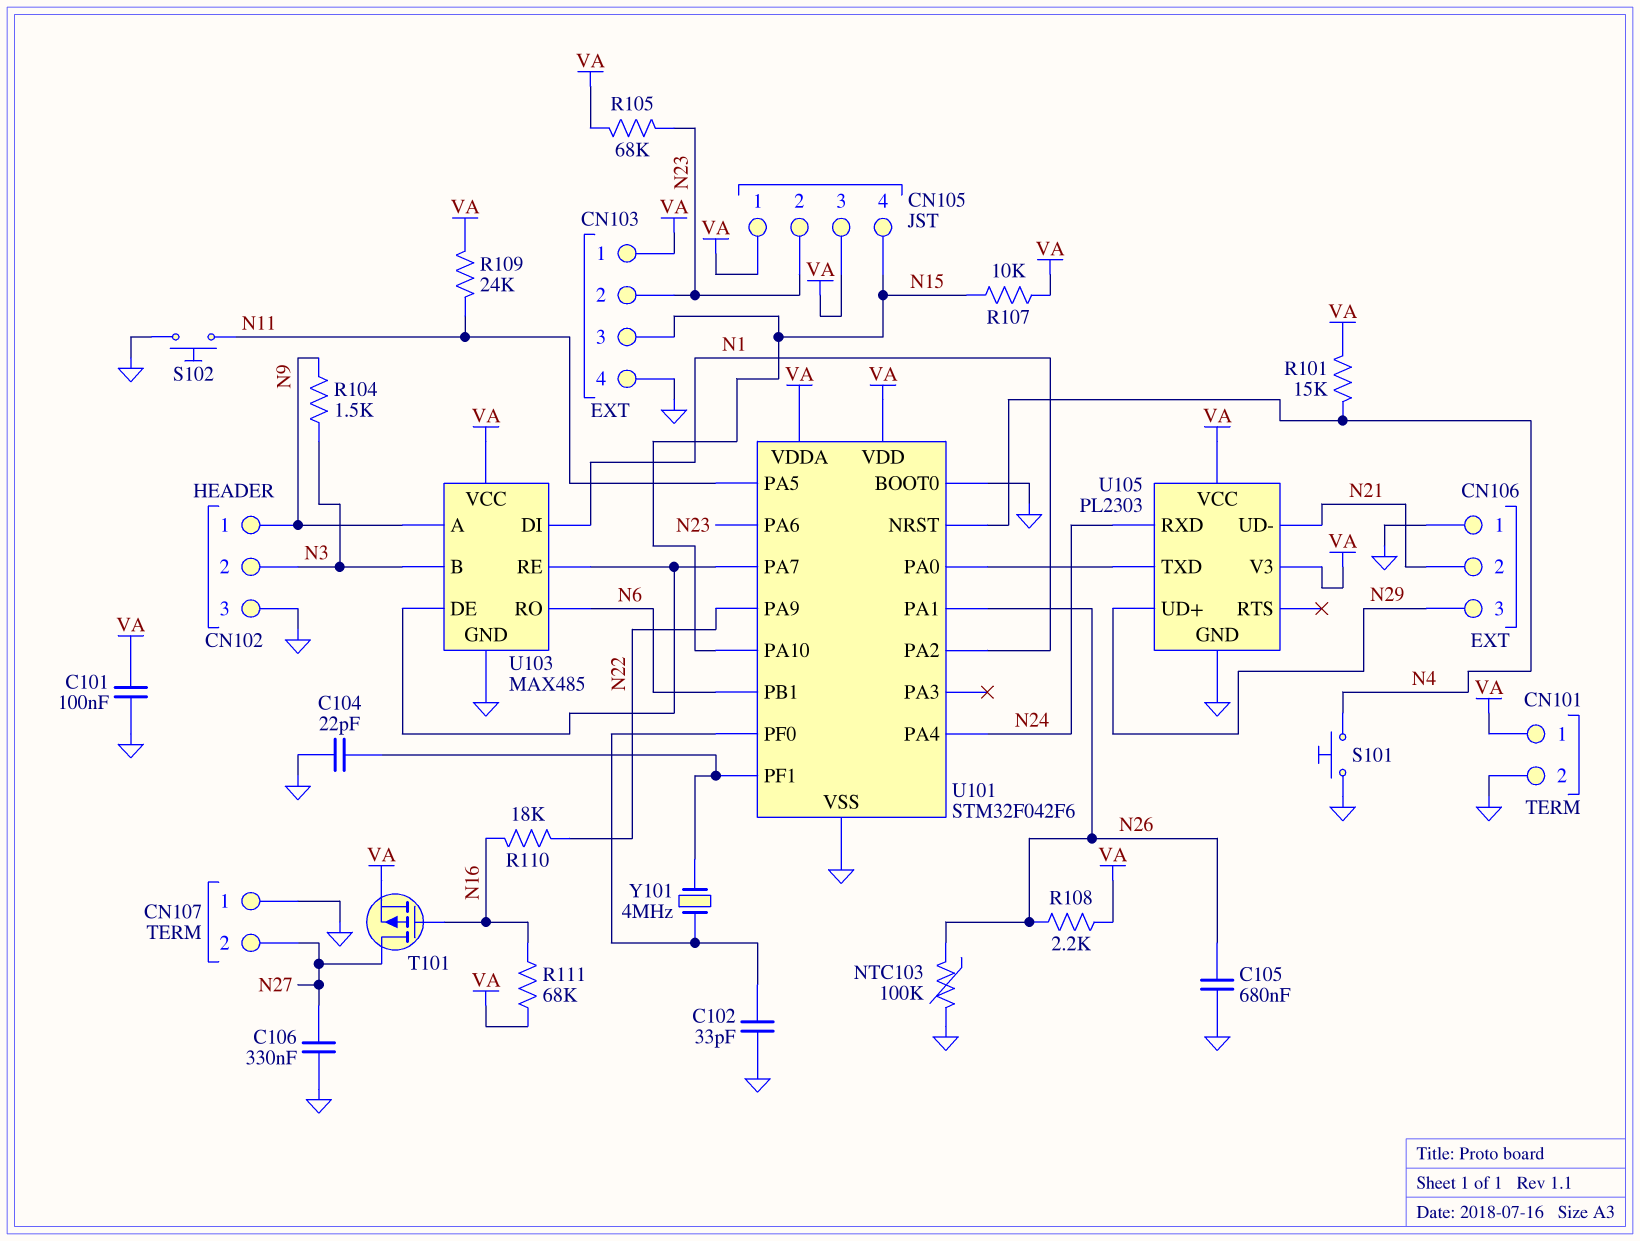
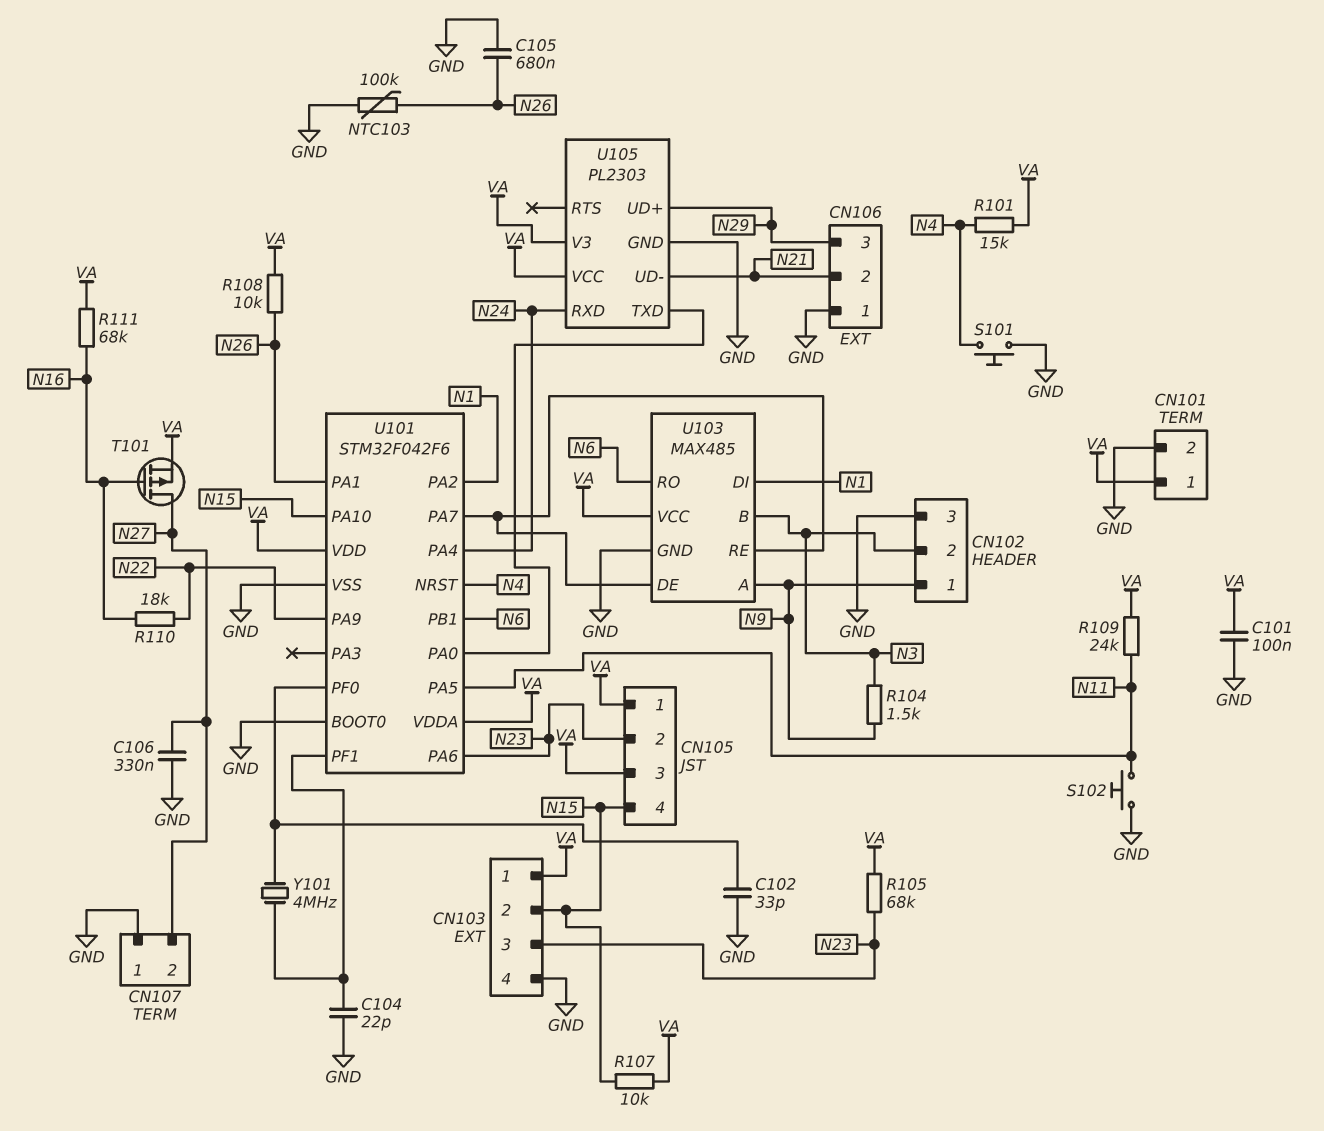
CN103 pin 2: N23 -> N15
CN103 pin 3: N15 -> N23
R108: 2.2k (N26, VA) -> 10k (N26, VA)

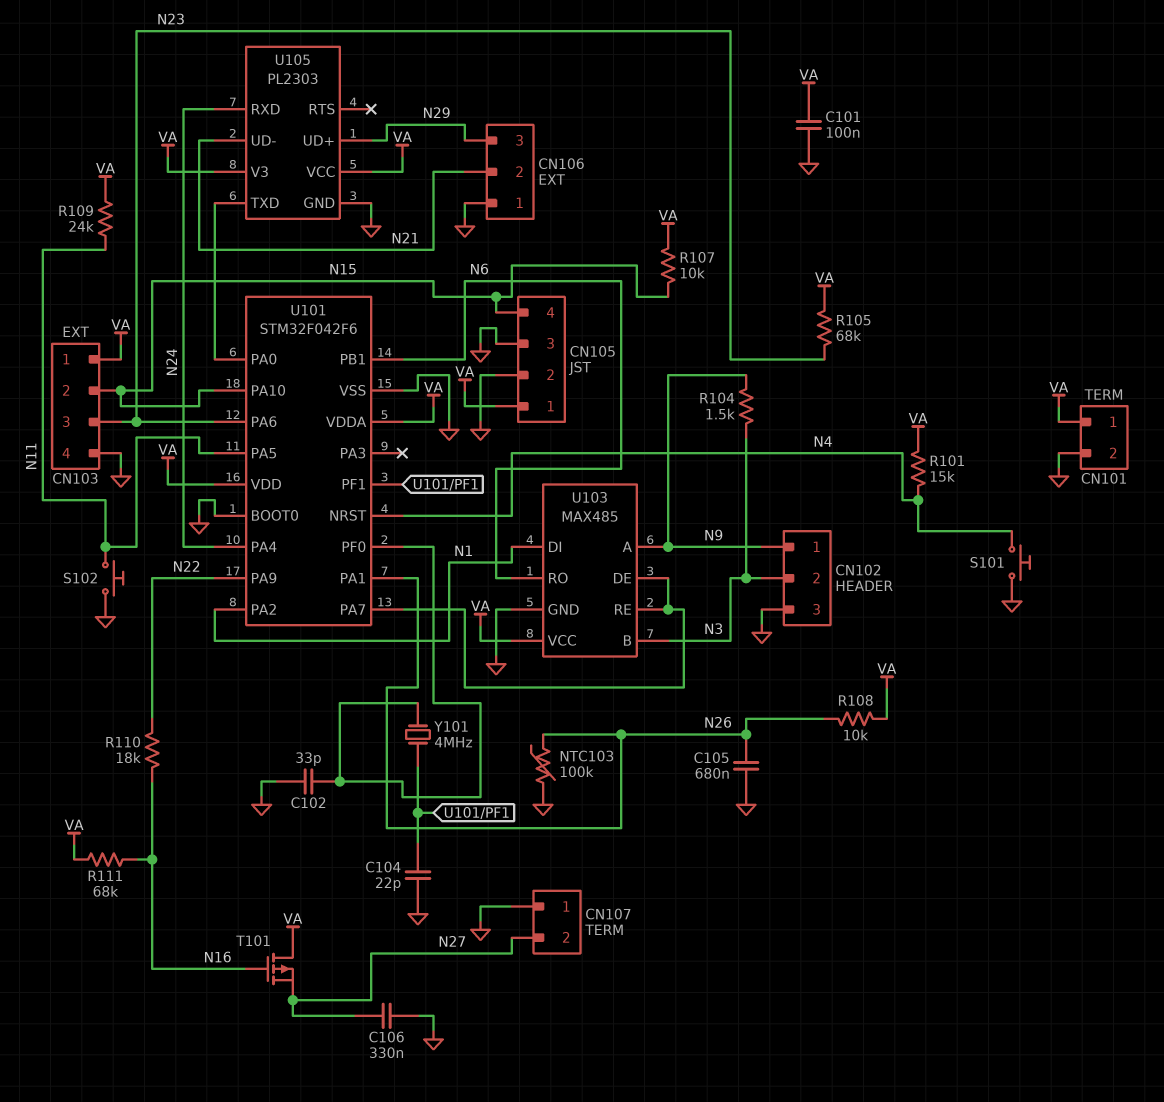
CN105 pin 2: N23 -> GND
CN105 pin 3: VA -> GND
T101: PMOS (G N16, D N27, S VA) -> PMOS (G N16, D VA, S N27)

